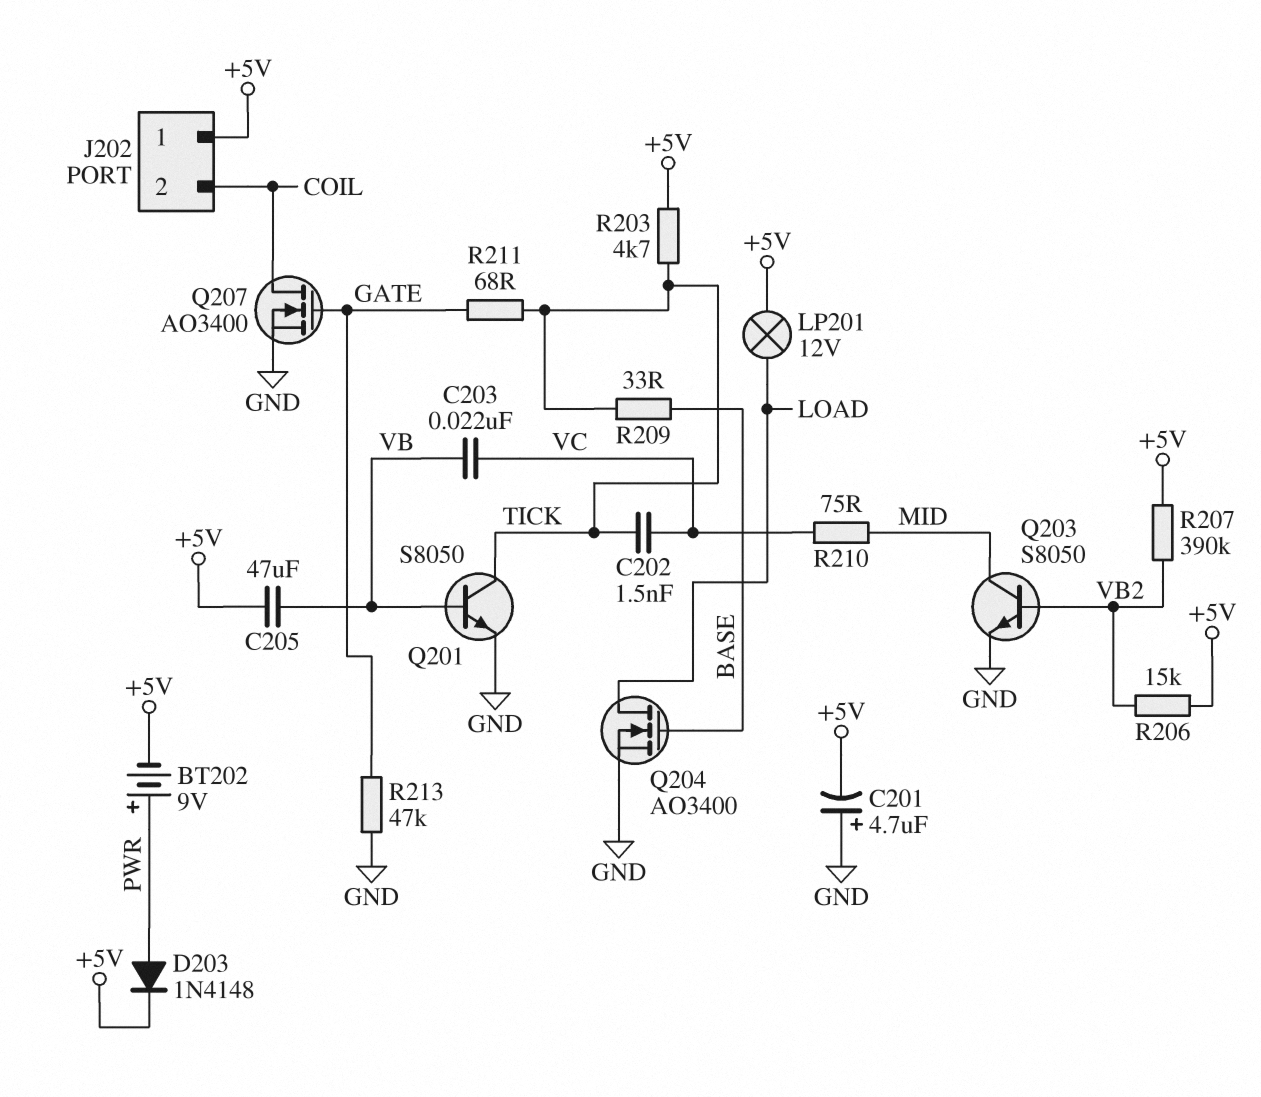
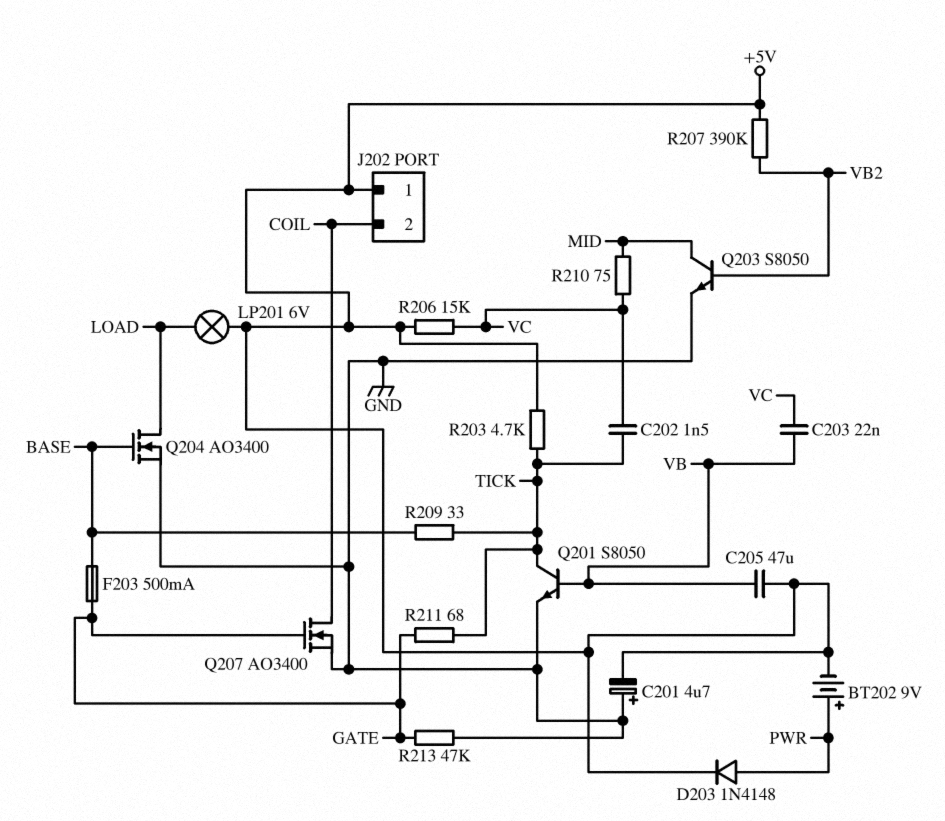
F203: none -> 500mA (BASE, GATE)
LP201: lamp 12V (+5V, LOAD) -> lamp 6V (+5V, LOAD)
R206: 15k (+5V, VB2) -> 15k (+5V, VC)

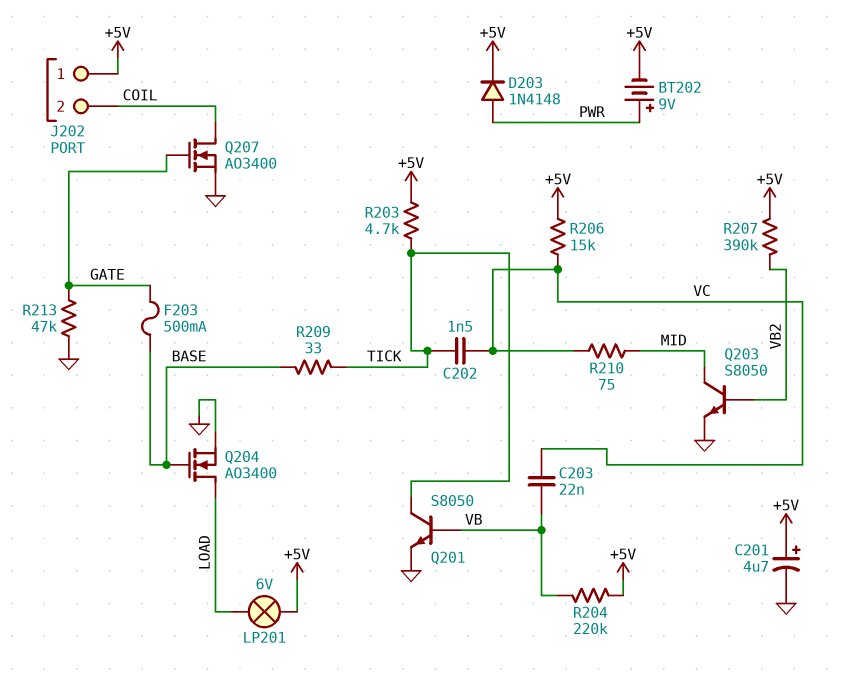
C201: 4.7uF (plus GND, minus +5V) -> 4.7uF (plus +5V, minus GND)
C205: 47uF (+5V, VB) -> none
R204: none -> 220k (+5V, VB)
R211: 68 (GATE, TICK) -> none

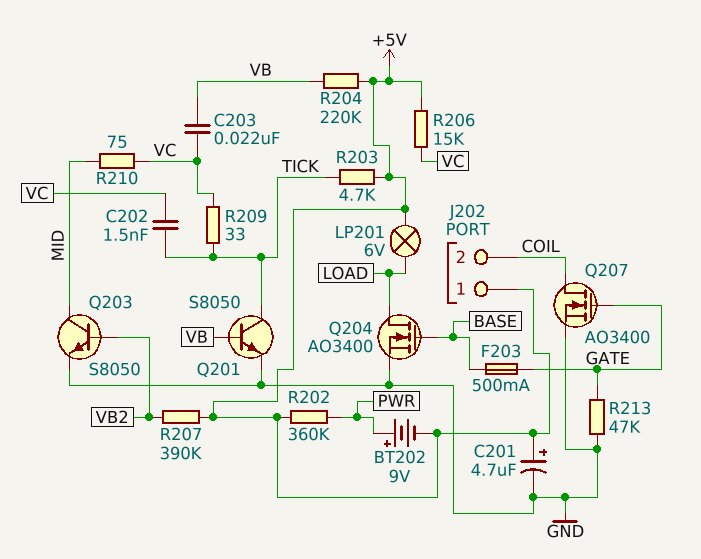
D203: diode 1N4148 (A PWR, K +5V) -> none
R202: none -> 360k (+5V, PWR)
R209: 33 (BASE, TICK) -> 33 (TICK, VC)

